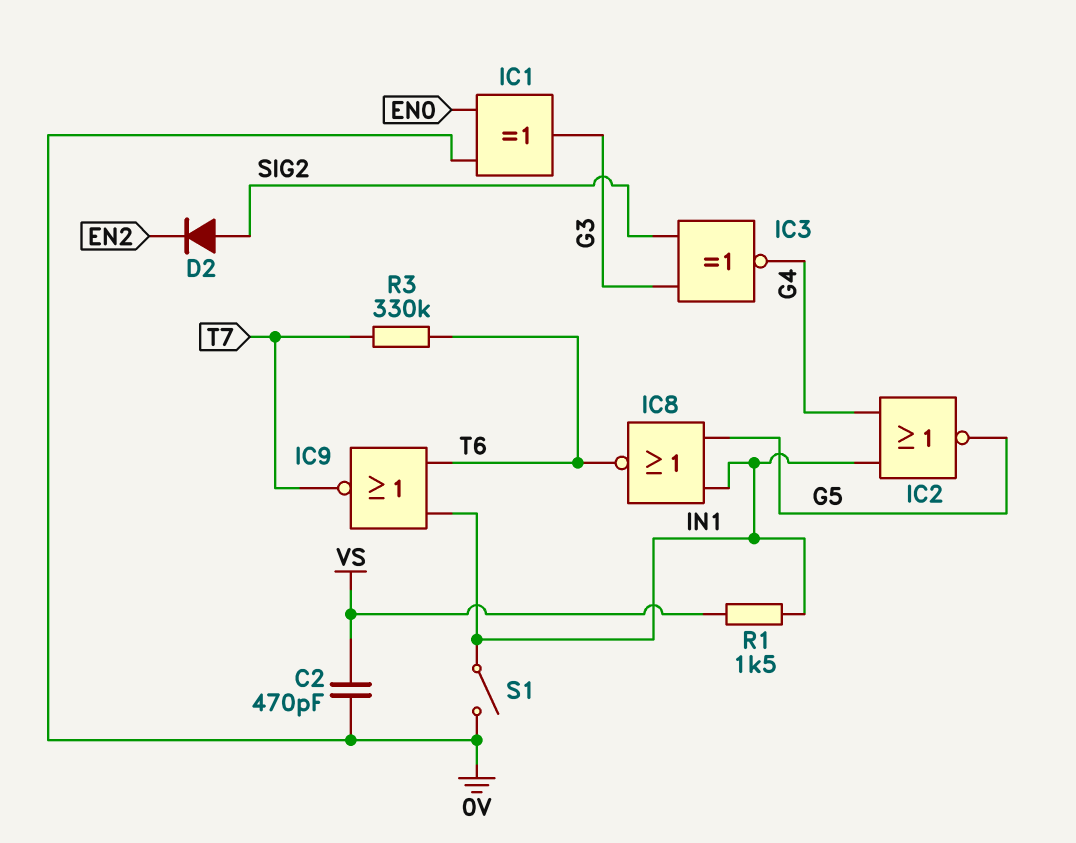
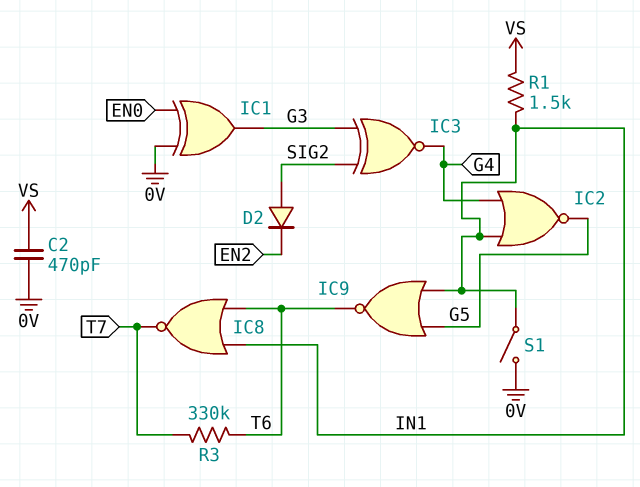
IC8: NOR (in G5, in IN1, out T6) -> NOR (in IN1, in T6, out T7)
IC9: NOR (in IN1, in T6, out T7) -> NOR (in G5, in IN1, out T6)

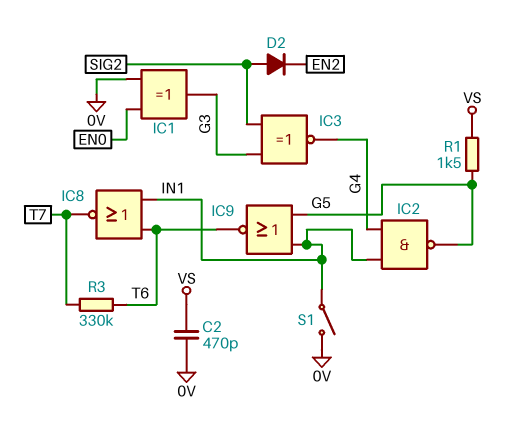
IC2: NOR (in G4, in IN1, out G5) -> NAND (in G4, in IN1, out G5)
R1: 1.5k (IN1, VS) -> 1.5k (G5, VS)

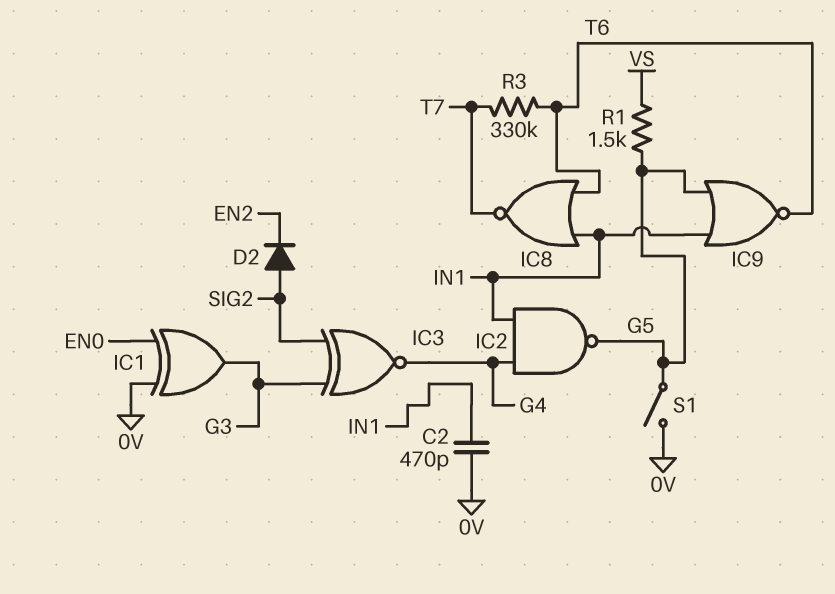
C2: 470pF (0V, VS) -> 470pF (0V, IN1)
S1: switch (0V, IN1) -> switch (0V, G5)

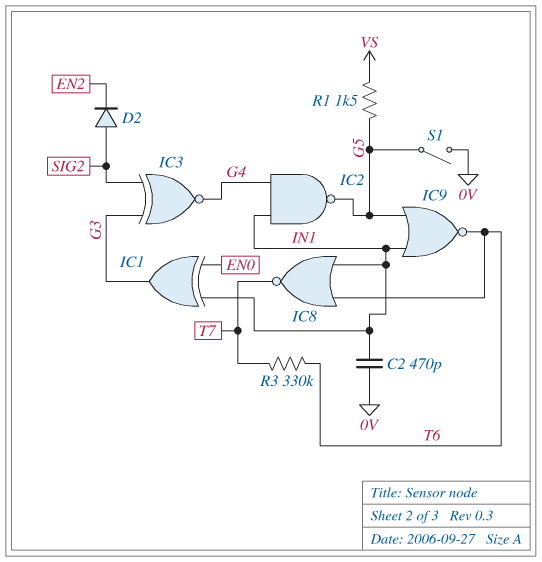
IC1: XOR (in 0V, in EN0, out G3) -> XOR (in EN0, in IN1, out G3)

